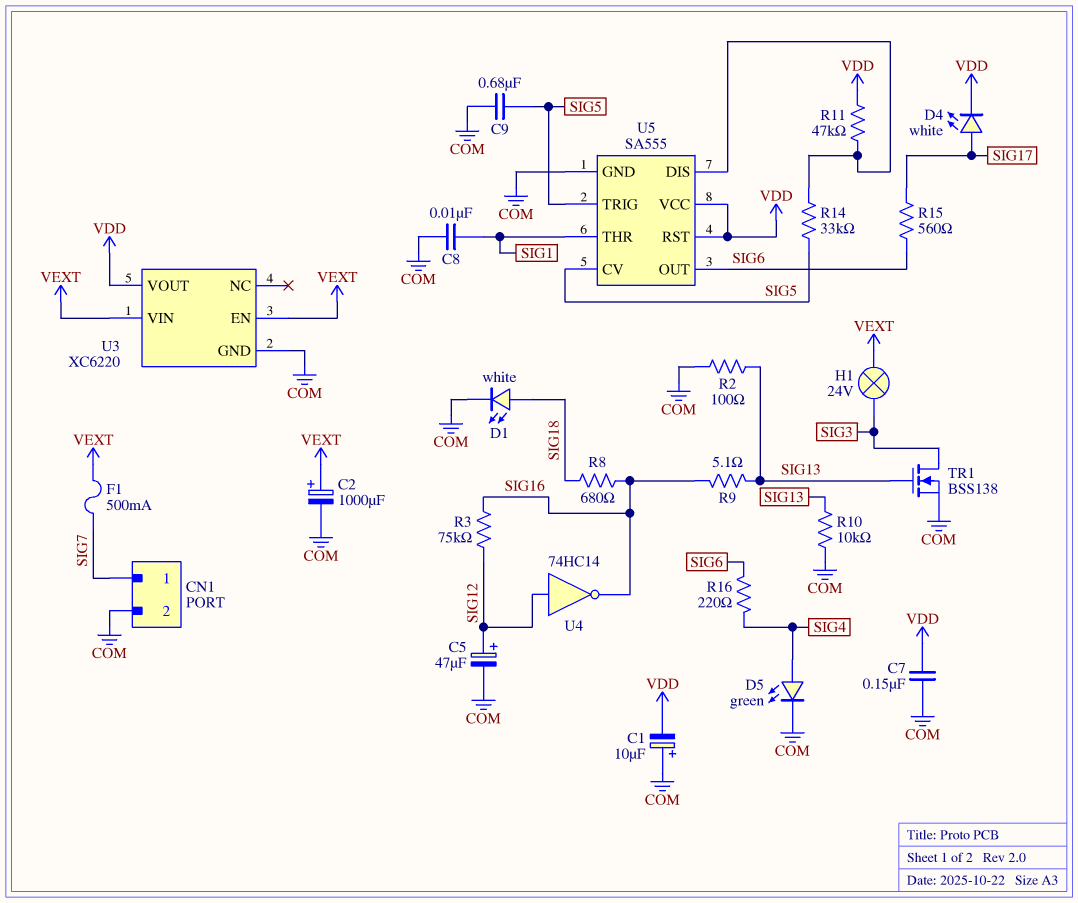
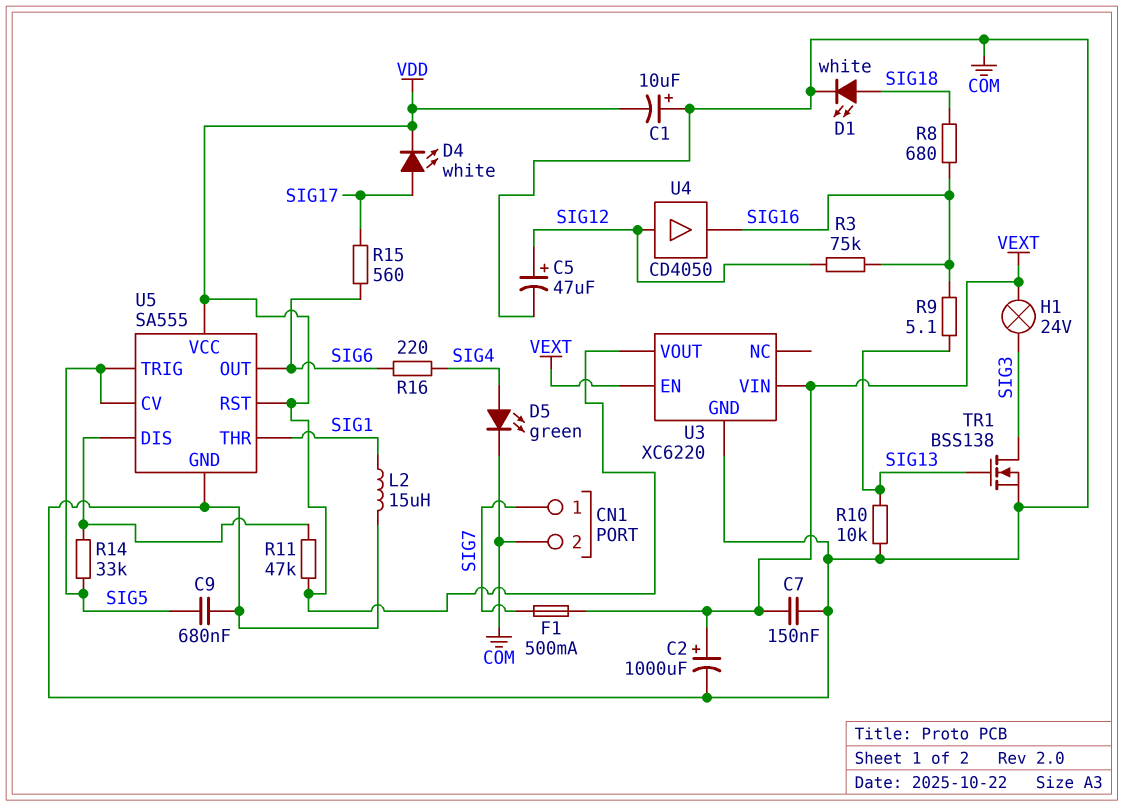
C7: 150nF (COM, VDD) -> 150nF (COM, VEXT)
C8: 10nF (COM, SIG1) -> none
L2: none -> 15uH (COM, SIG1)
R2: 100 (COM, SIG13) -> none
U4: NOT 74HC14 (in SIG12, out SIG16) -> buffer CD4050 (in SIG12, out SIG16)

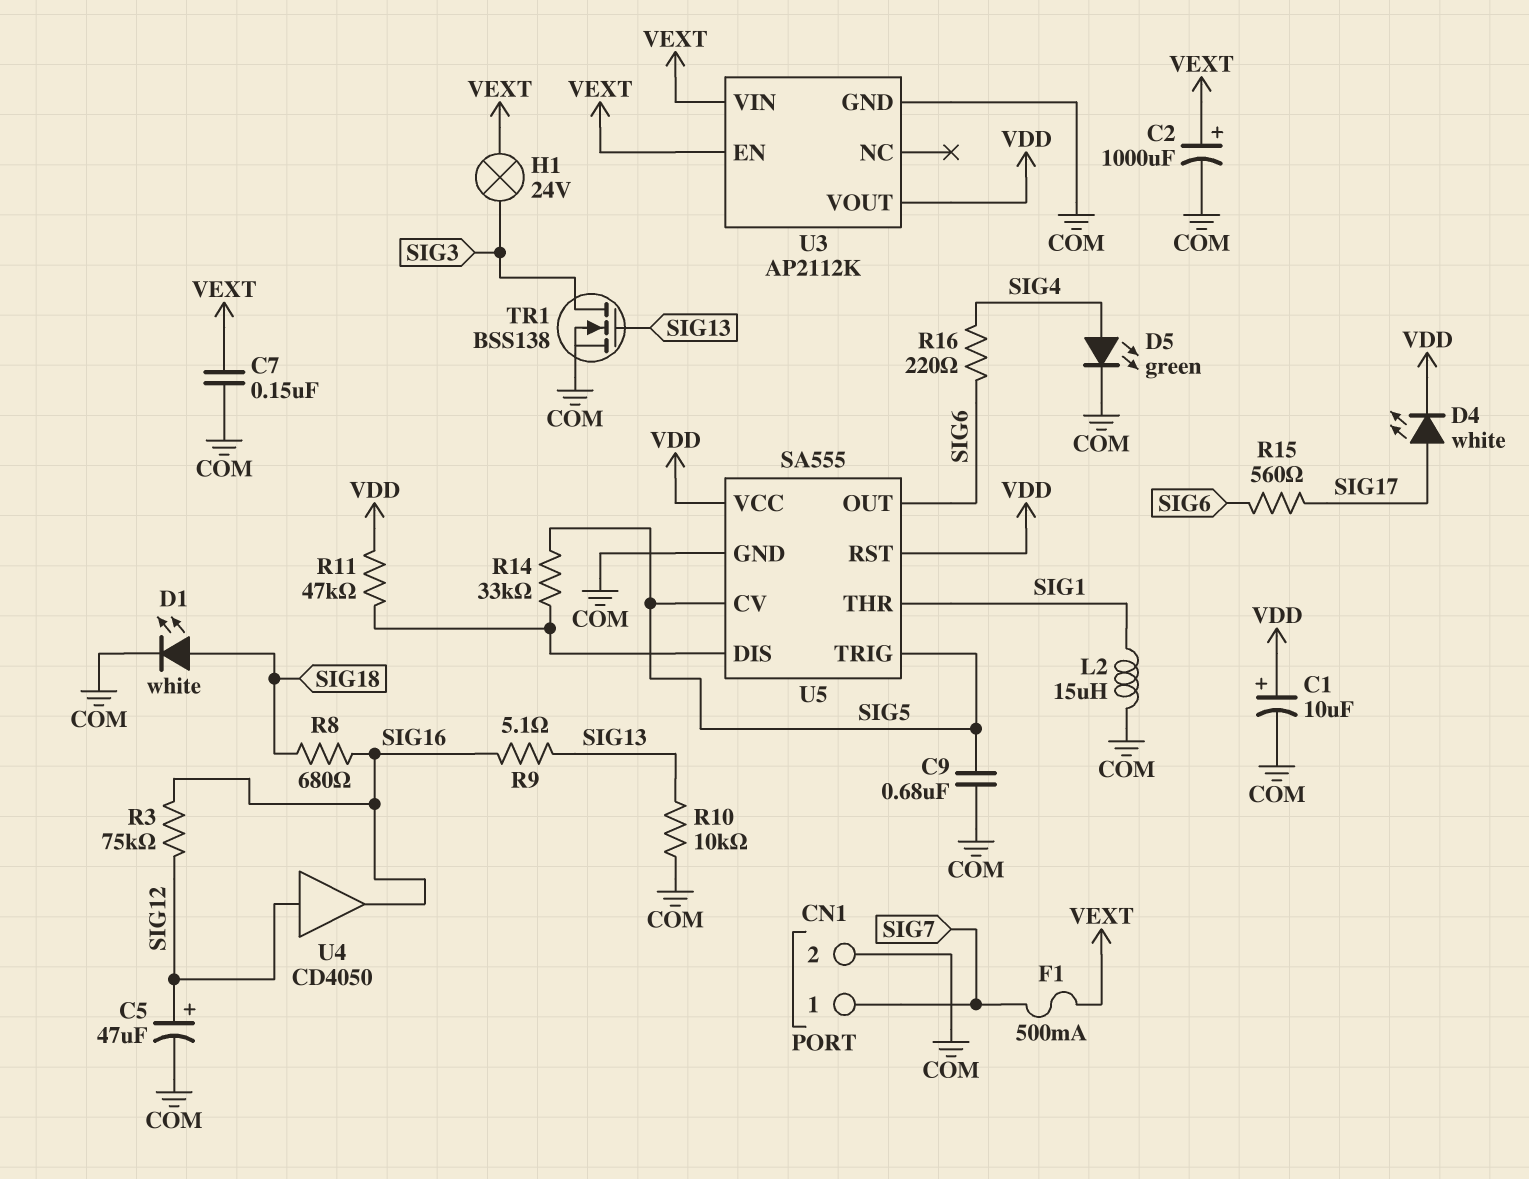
C1: 10uF (plus COM, minus VDD) -> 10uF (plus VDD, minus COM)
U3: XC6220 -> AP2112K

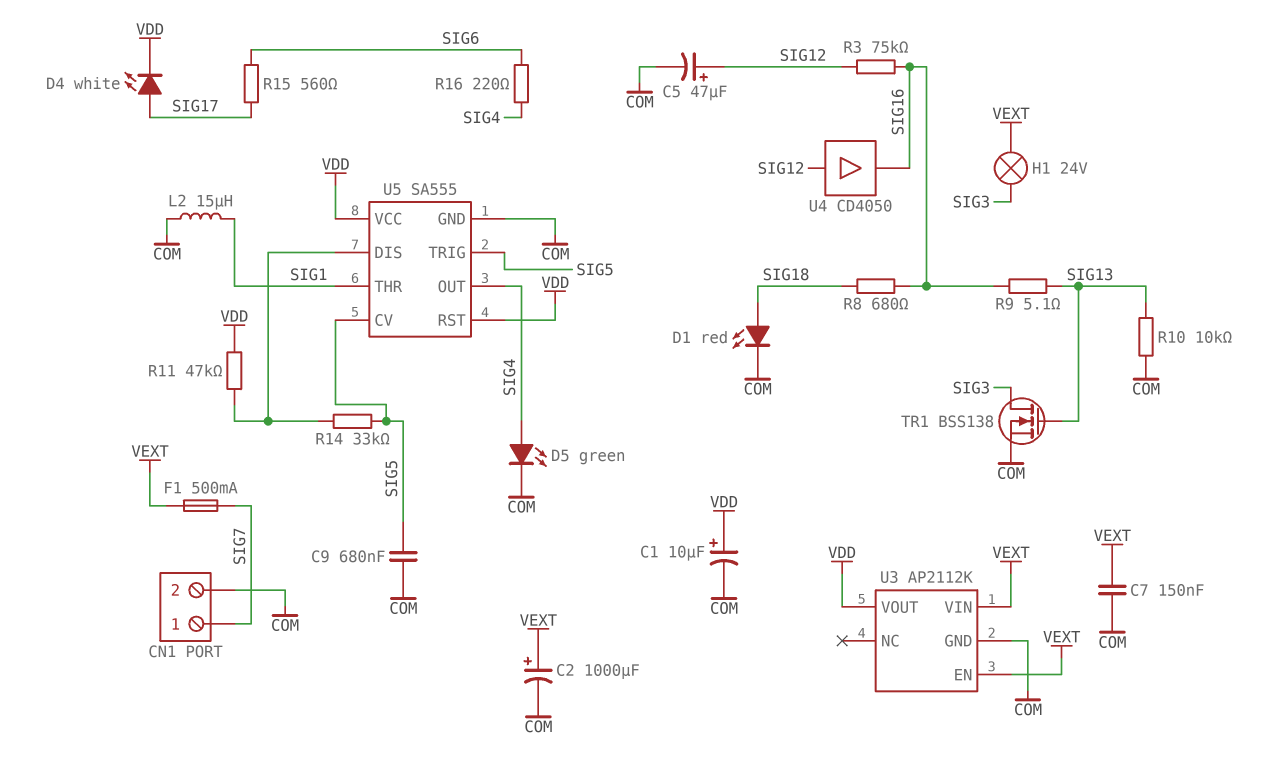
D1: LED white (A SIG18, K COM) -> LED red (A SIG18, K COM)
U5 pin OUT: SIG6 -> SIG4

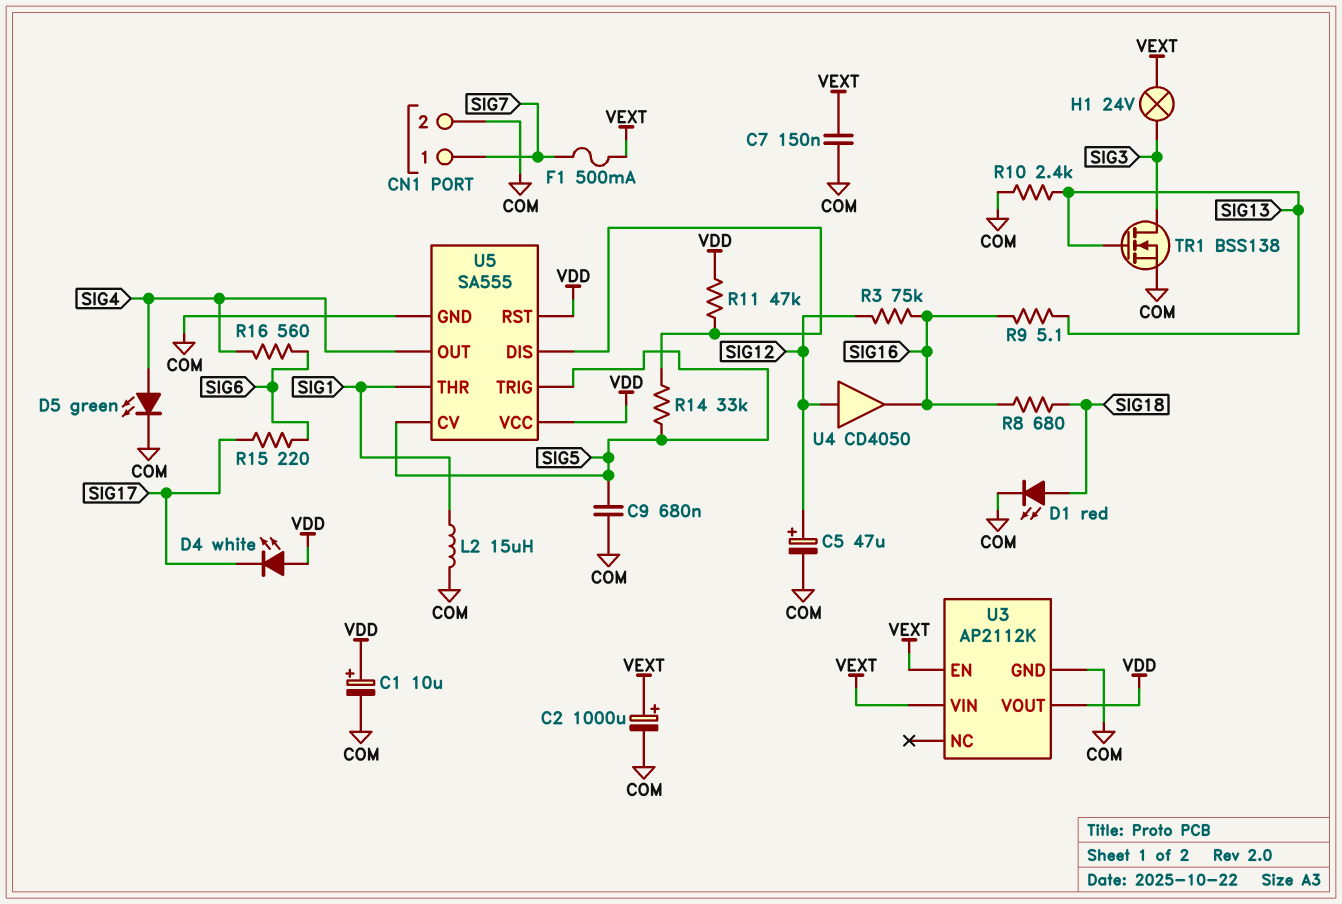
D4: LED white (A SIG17, K VDD) -> LED white (A VDD, K SIG17)
R10: 10k (COM, SIG13) -> 2.4k (COM, SIG13)
R15: 560 (SIG6, SIG17) -> 220 (SIG6, SIG17)
R16: 220 (SIG4, SIG6) -> 560 (SIG4, SIG6)

